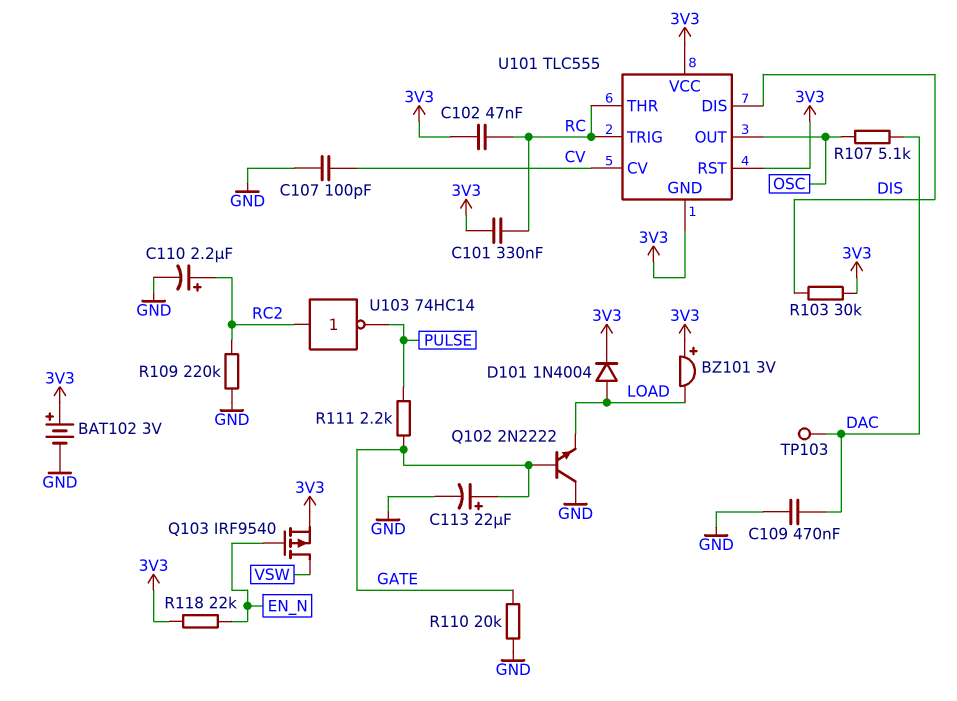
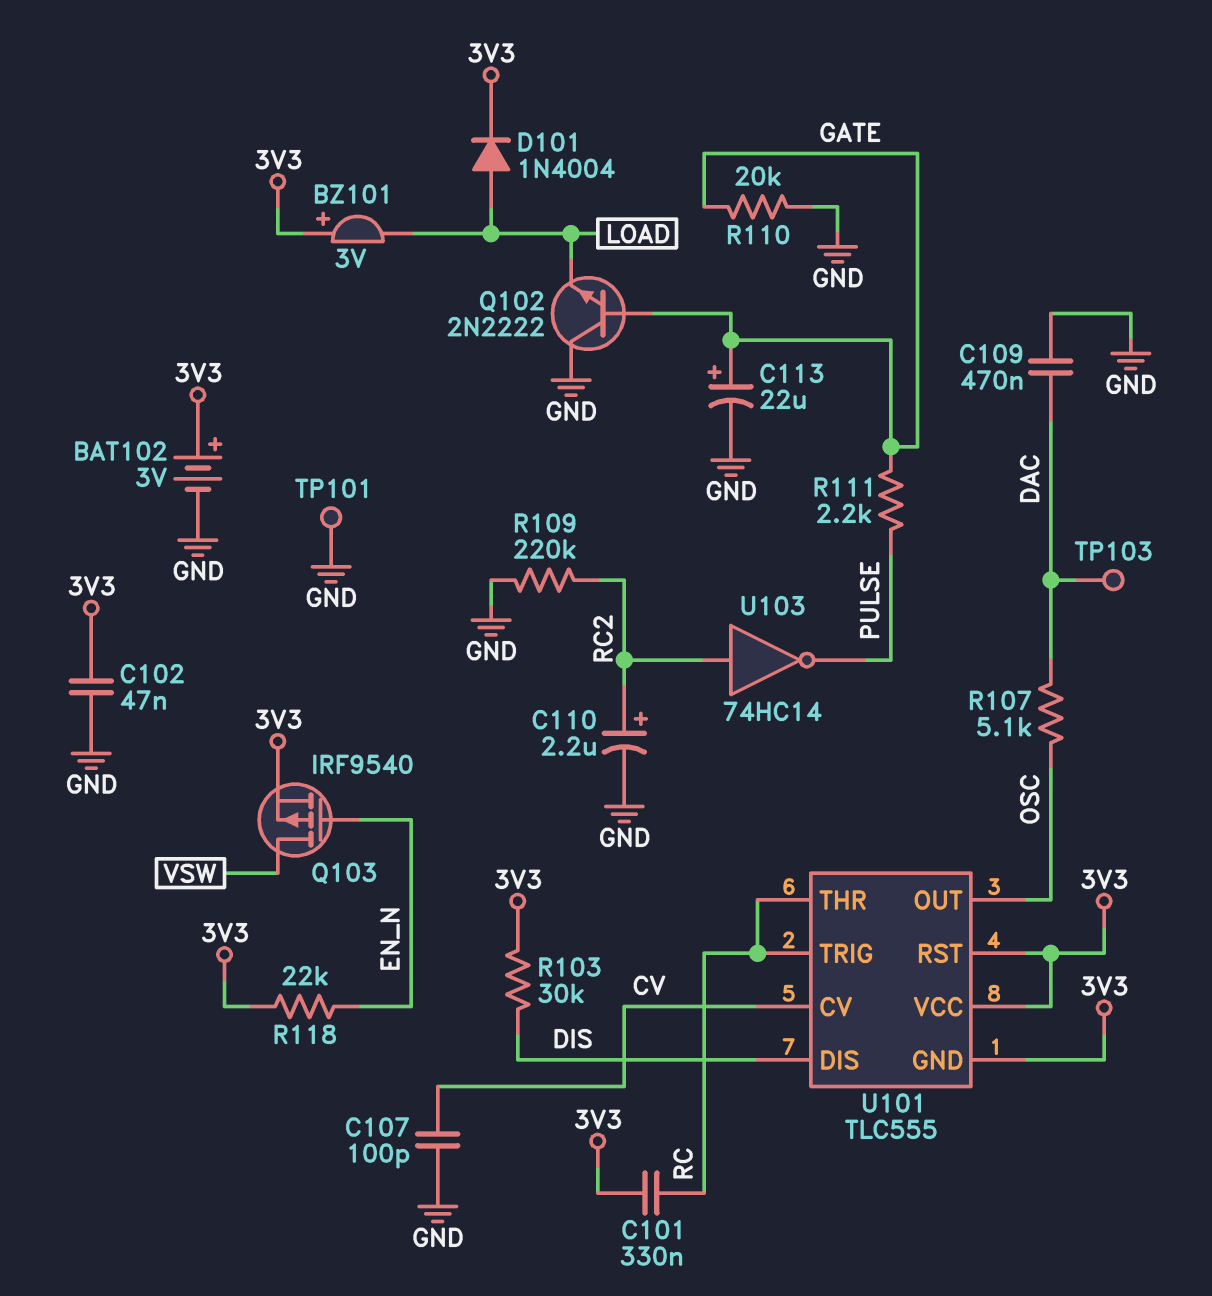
C102: 47nF (3V3, RC) -> 47nF (3V3, GND)
TP101: none -> test point (GND)

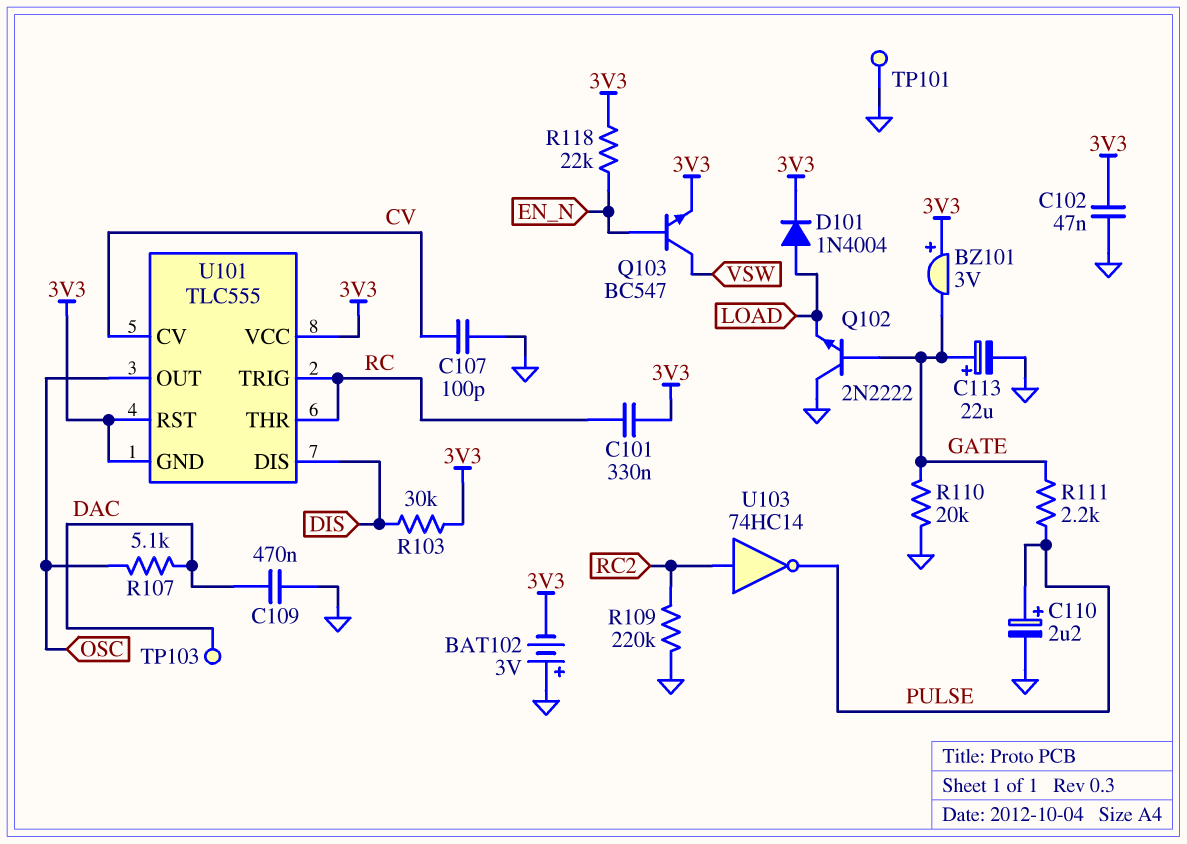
BAT102: 3V (plus 3V3, minus GND) -> 3V (plus GND, minus 3V3)
BZ101: buzzer 3V (plus 3V3, minus LOAD) -> buzzer 3V (plus 3V3, minus GATE)
C110: 2.2uF (plus RC2, minus GND) -> 2.2uF (plus PULSE, minus GND)
Q103: PMOS IRF9540 (G EN_N, D VSW, S 3V3) -> NPN BC547 (B EN_N, C VSW, E 3V3)

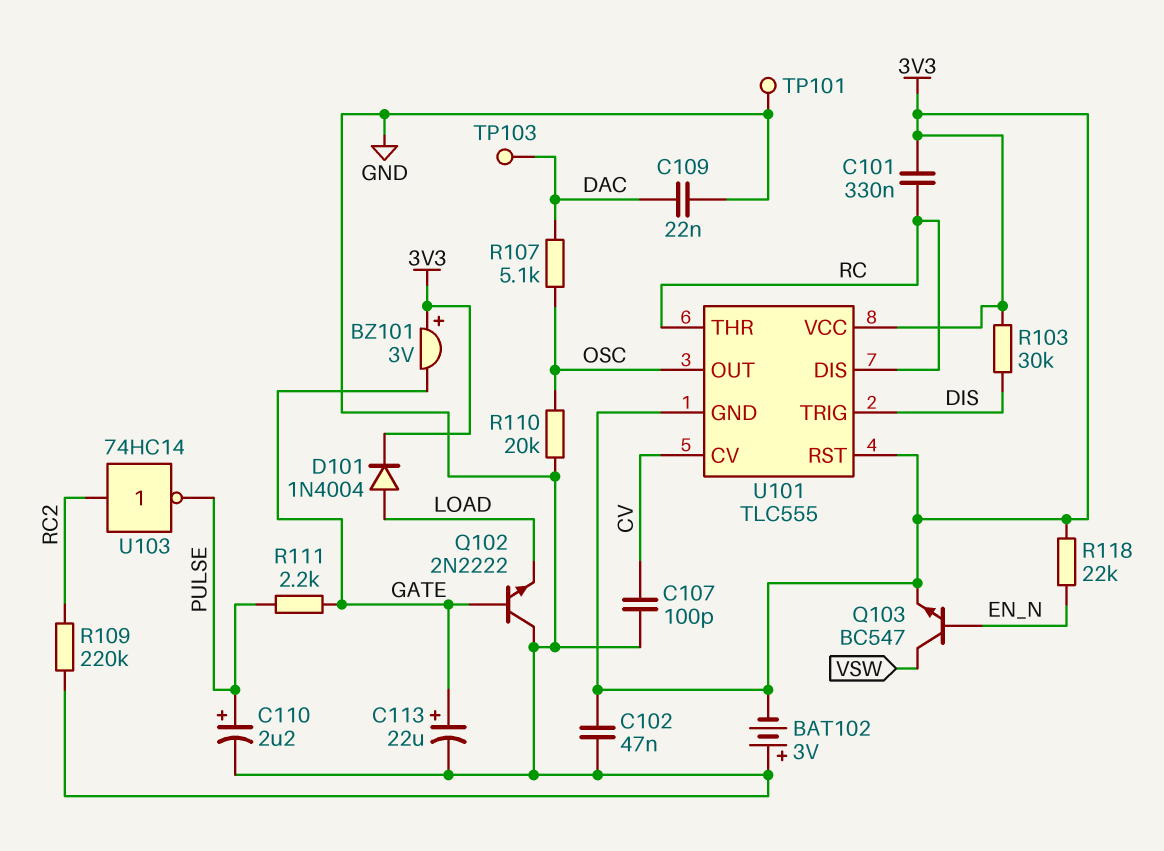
C109: 470nF (DAC, GND) -> 22nF (DAC, GND)
R110: 20k (GATE, GND) -> 20k (GND, OSC)
U101 pin DIS: DIS -> RC
U101 pin TRIG: RC -> DIS

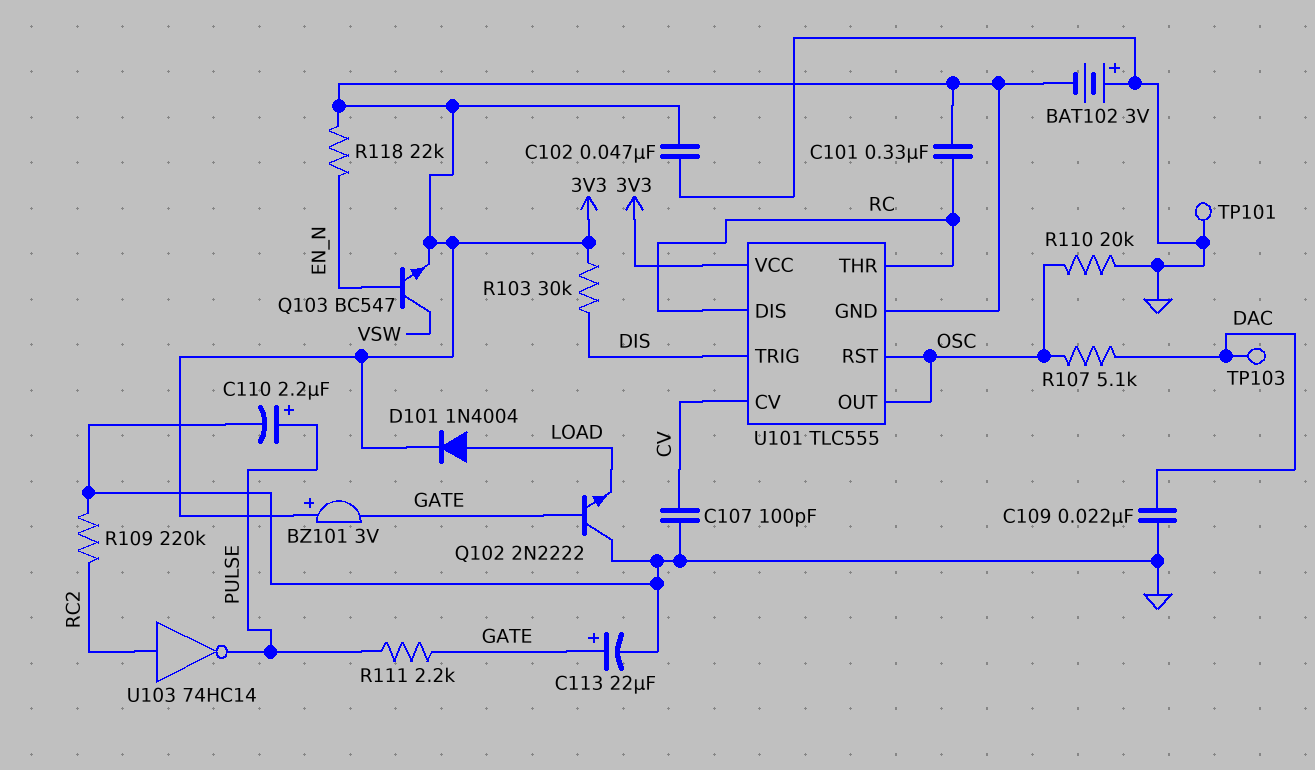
U101 pin RST: 3V3 -> OSC

